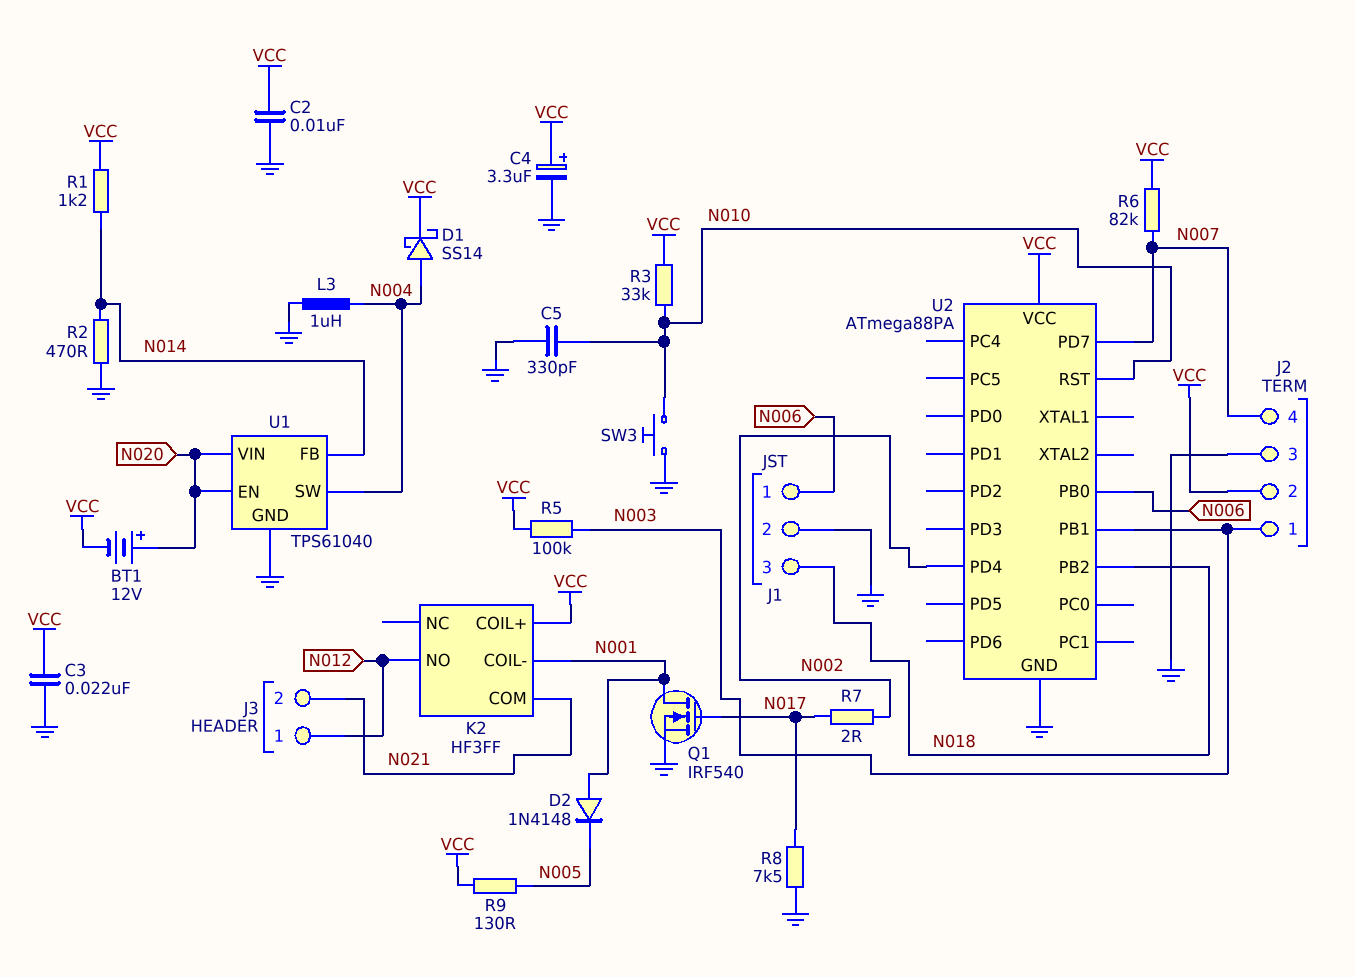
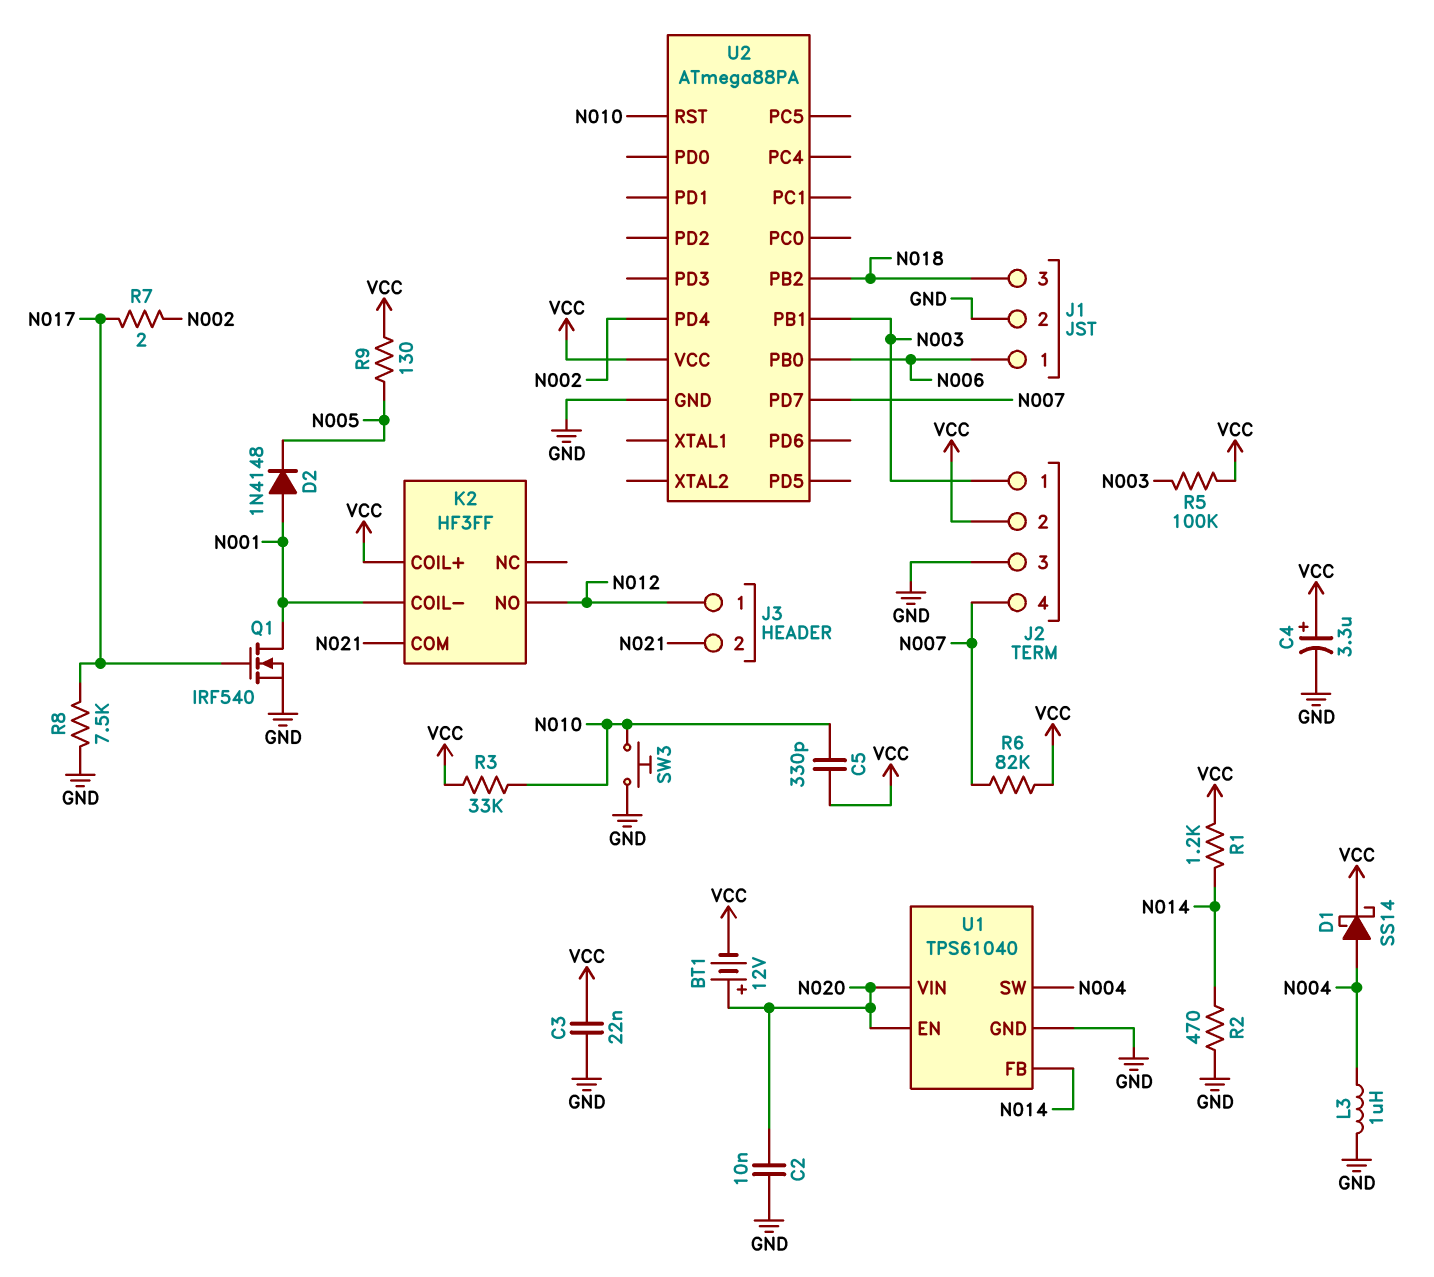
C2: 10nF (GND, VCC) -> 10nF (GND, N020)
C5: 330pF (GND, N010) -> 330pF (N010, VCC)

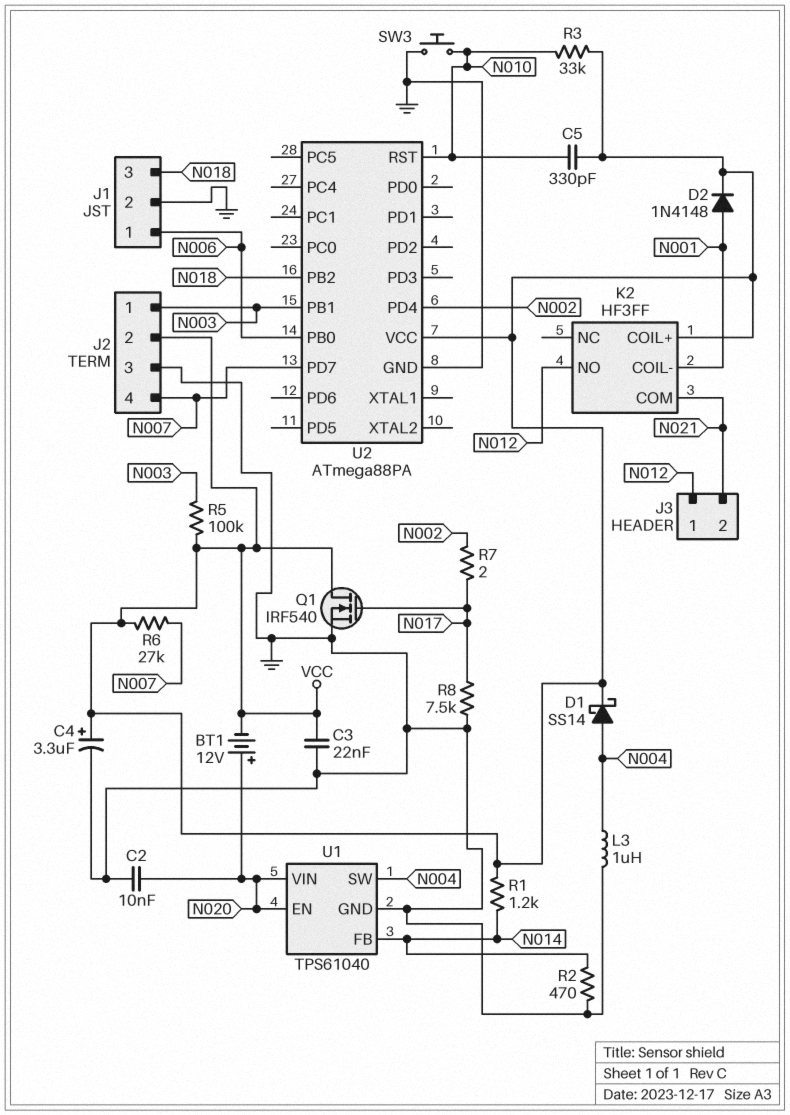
D2: diode 1N4148 (A N001, K N005) -> diode 1N4148 (A N001, K VCC)
Q1: NMOS IRF540 (G N017, D N001, S GND) -> NMOS IRF540 (G N017, D VCC, S GND)
R6: 82k (N007, VCC) -> 27k (N007, VCC)
R9: 130 (N005, VCC) -> none

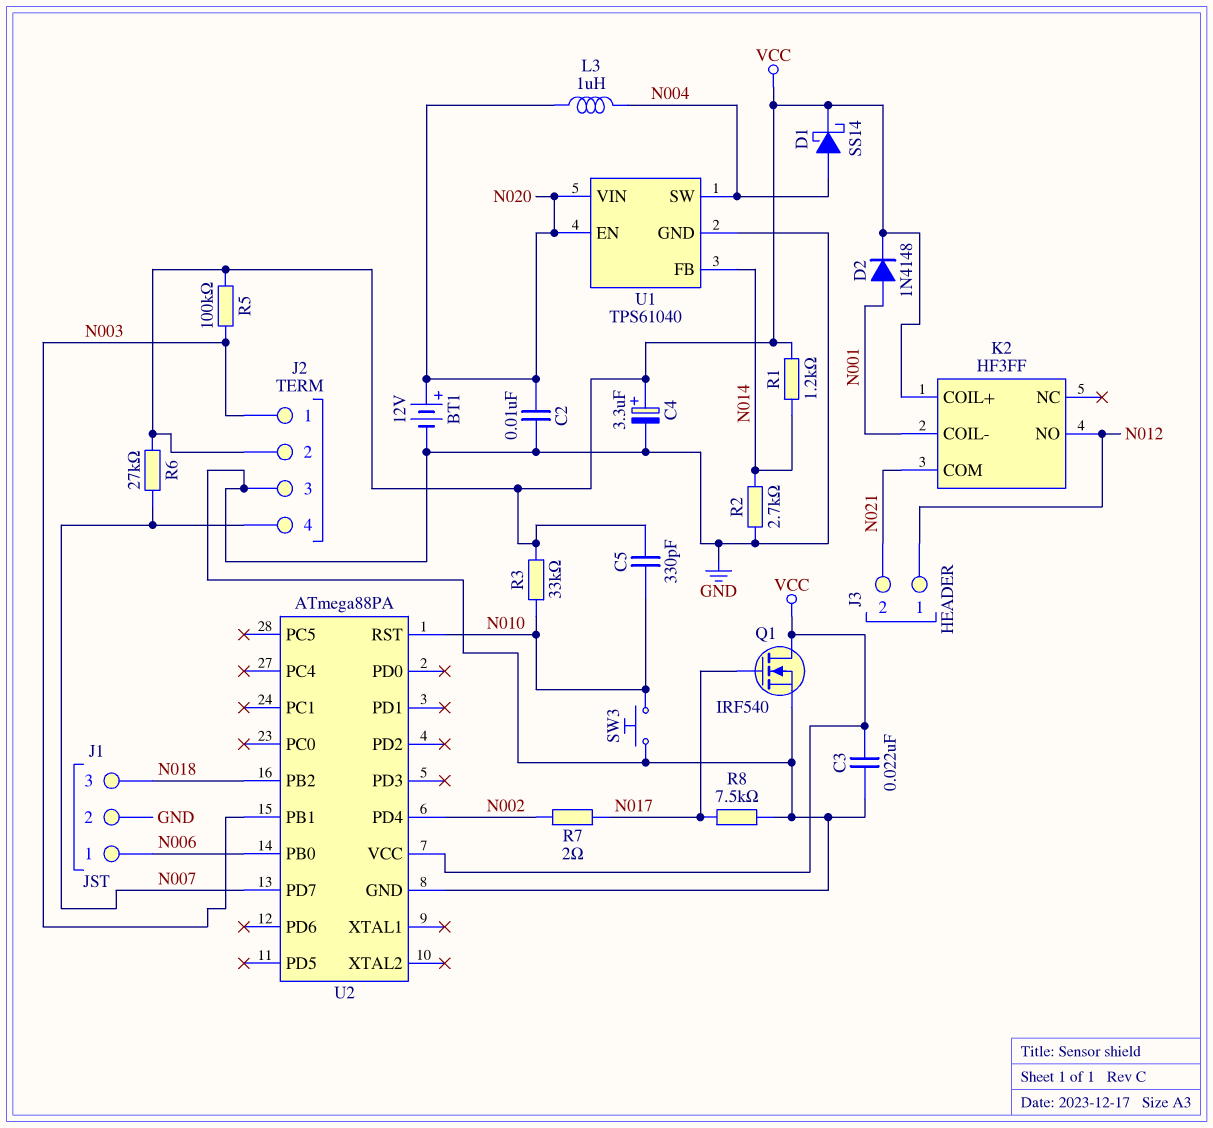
BT1: 12V (plus N020, minus VCC) -> 12V (plus N020, minus GND)
L3: 1uH (GND, N004) -> 1uH (N004, N020)
R2: 470 (GND, N014) -> 2.7k (GND, N014)

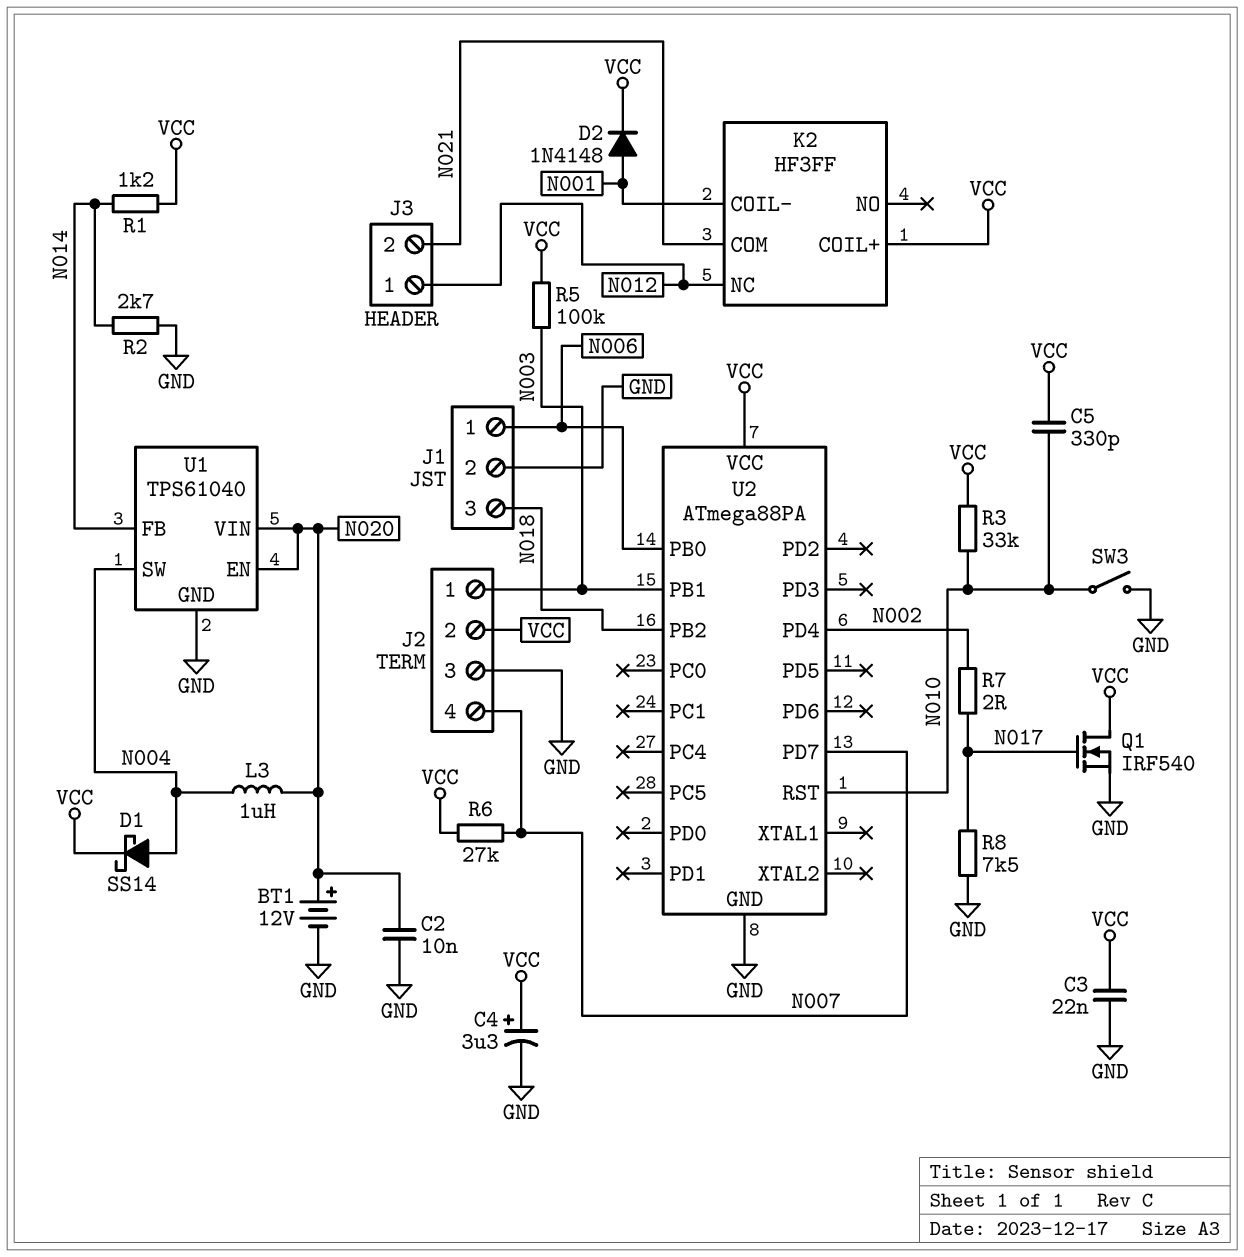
K2 pin NC: none -> N012
K2 pin NO: N012 -> none
SW3: button (GND, N010) -> switch (GND, N010)

